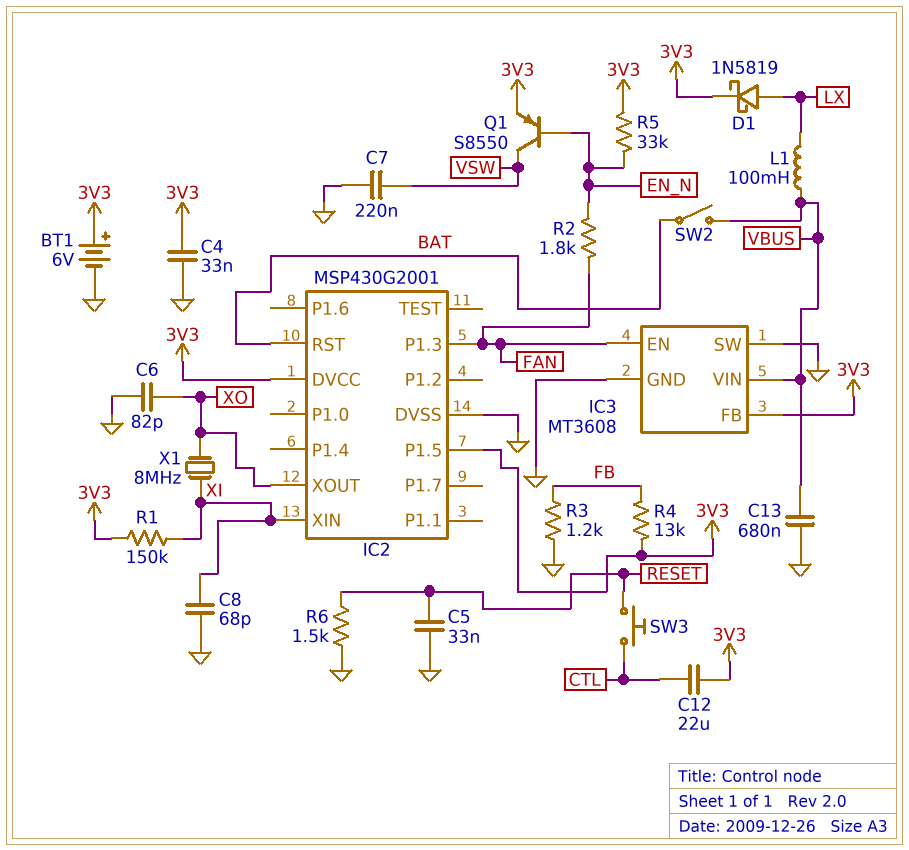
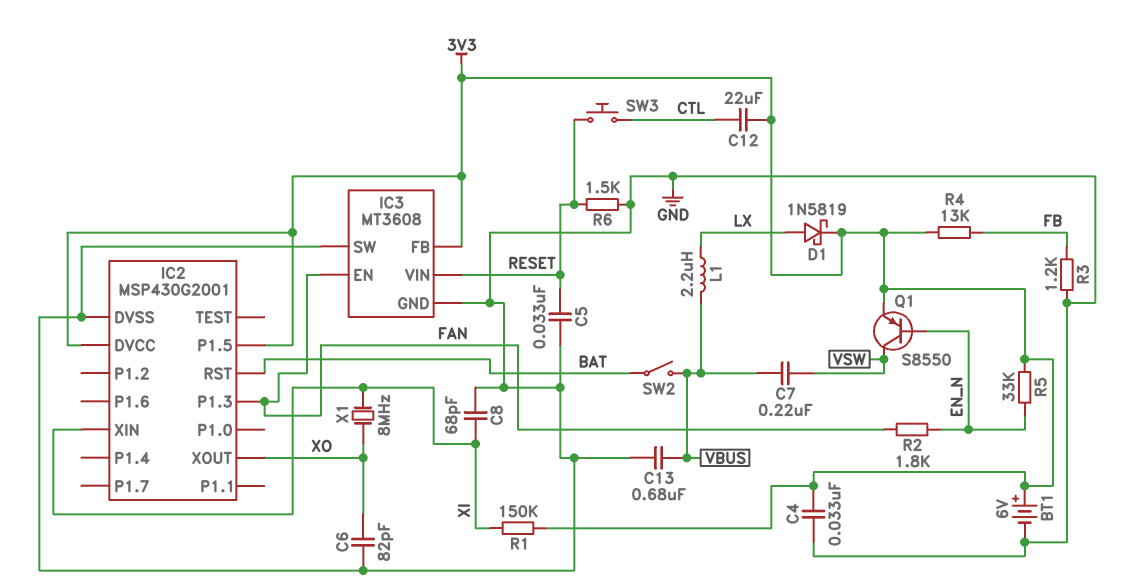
C7: 220nF (GND, VSW) -> 220nF (VBUS, VSW)
IC3 pin VIN: VBUS -> RESET
L1: 100mH (LX, VBUS) -> 2.2uH (LX, VBUS)

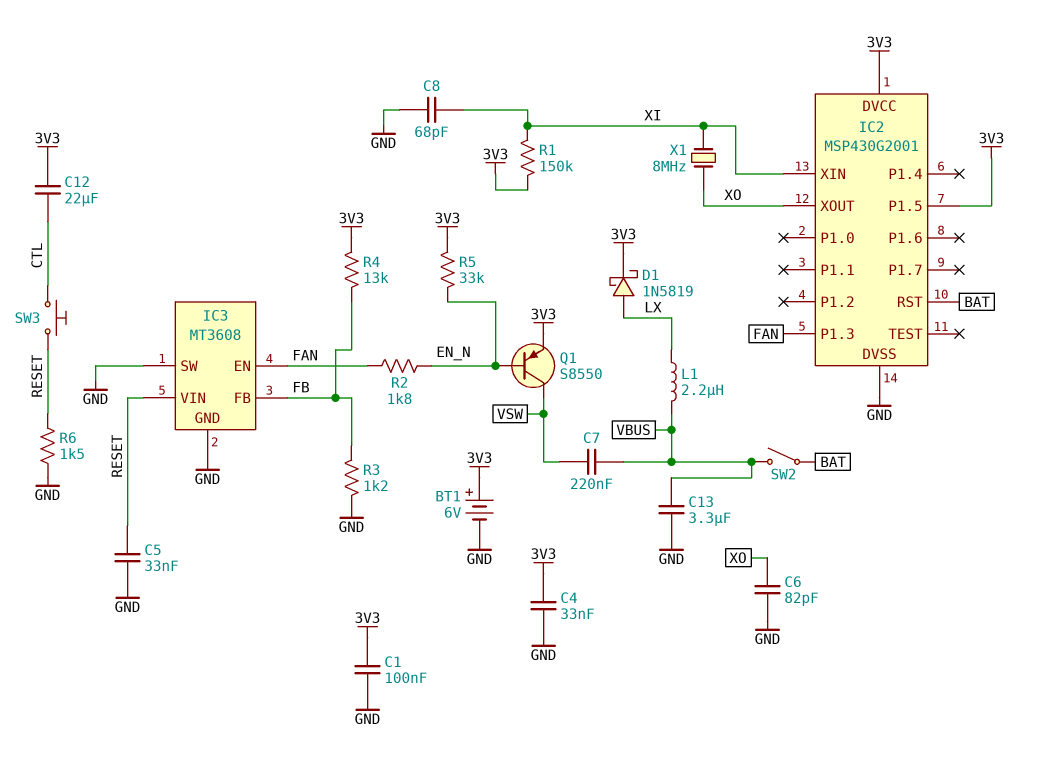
C1: none -> 100nF (3V3, GND)
C13: 680nF (GND, VBUS) -> 3.3uF (GND, VBUS)
IC3 pin FB: 3V3 -> FB

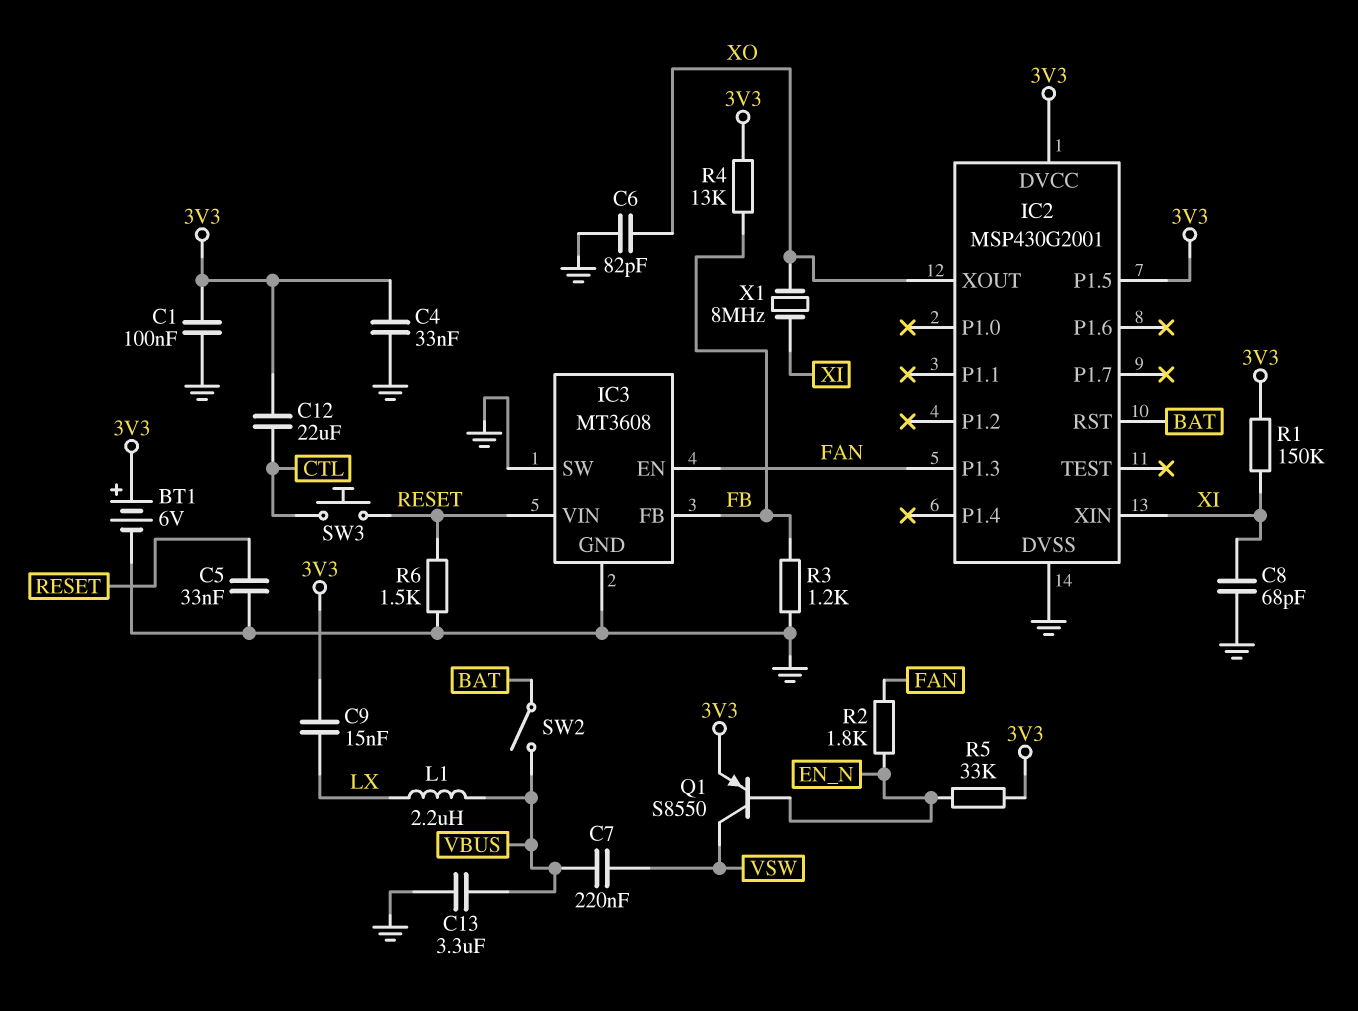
C9: none -> 15nF (3V3, LX)
D1: schottky 1N5819 (A LX, K 3V3) -> none

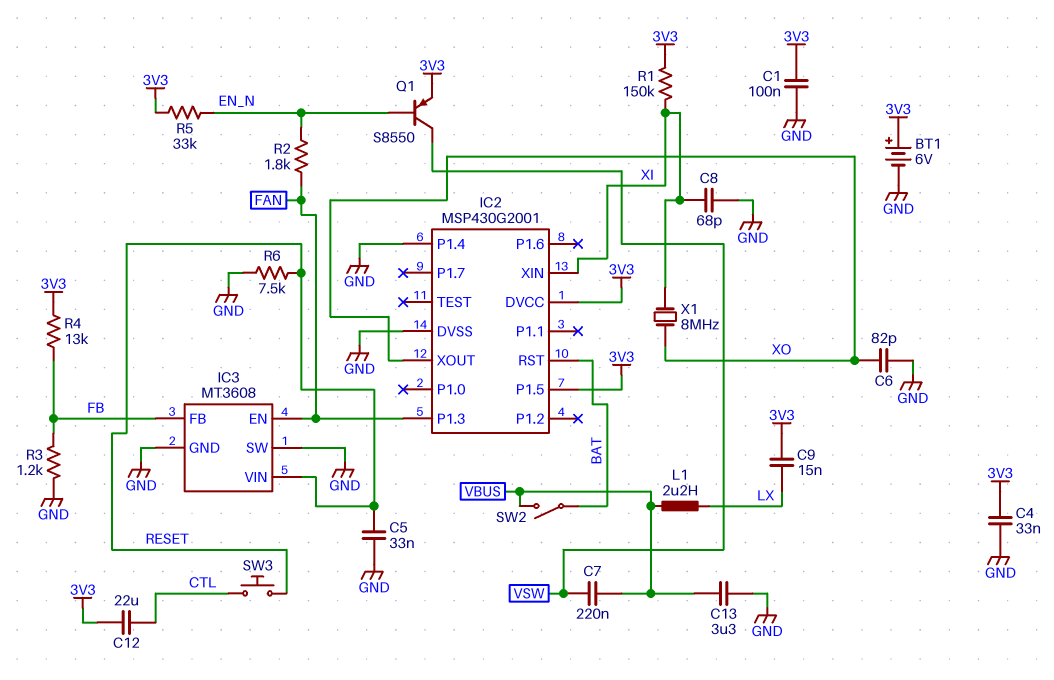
IC2 pin P1.4: none -> GND
R6: 1.5k (GND, RESET) -> 7.5k (GND, RESET)

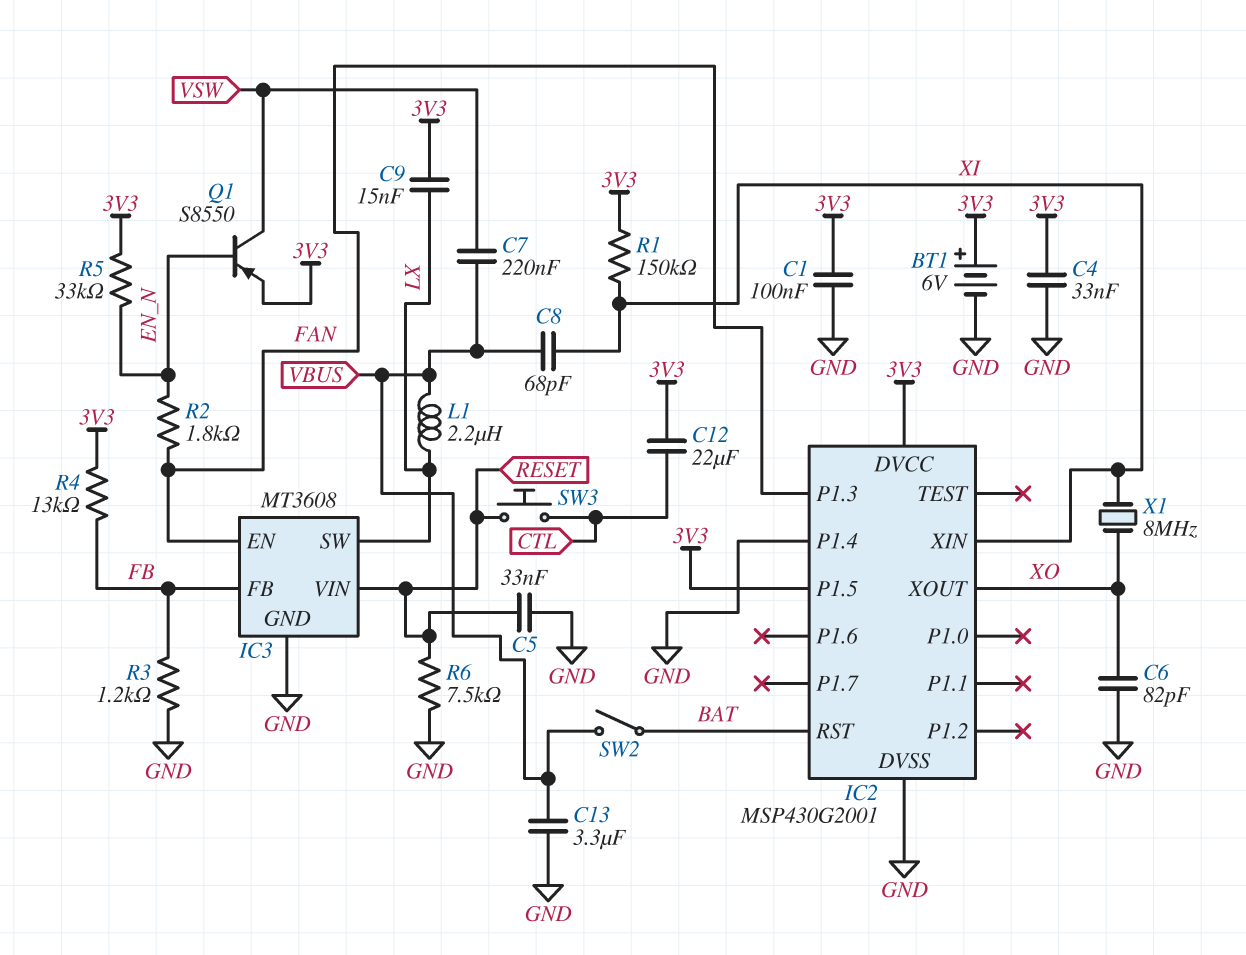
C8: 68pF (GND, XI) -> 68pF (VBUS, XI)
IC3 pin SW: GND -> LX

